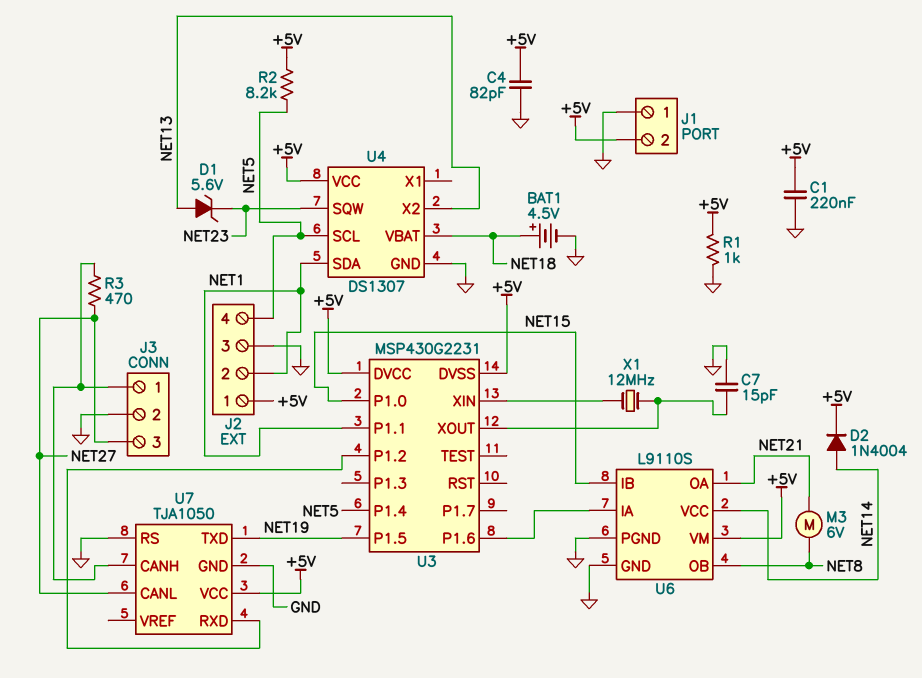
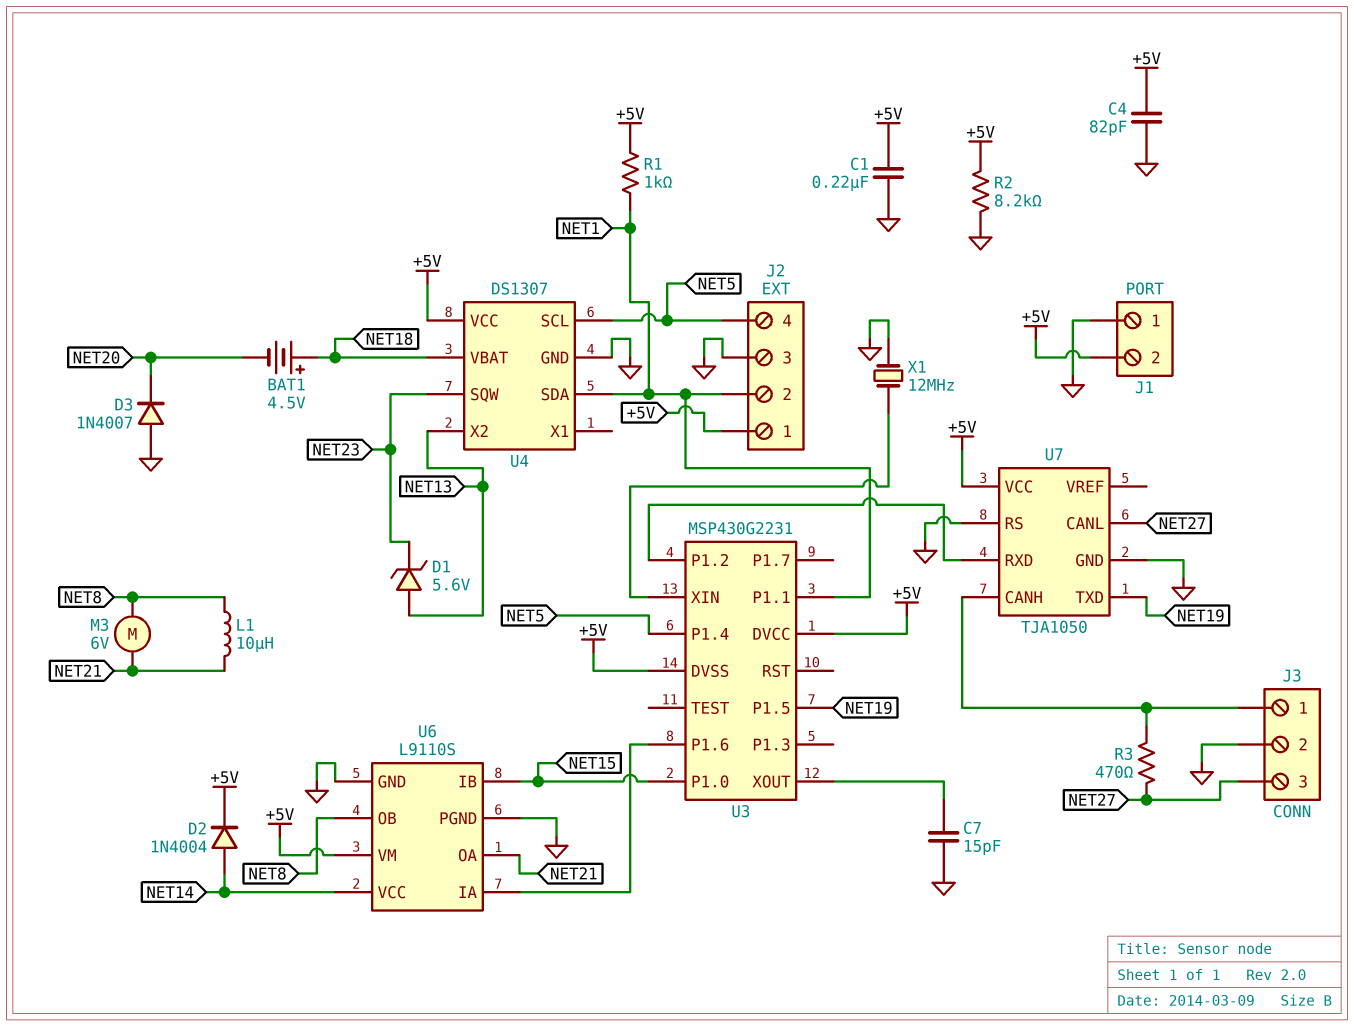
BAT1: 4.5V (plus NET18, minus GND) -> 4.5V (plus NET18, minus NET20)
D3: none -> diode 1N4007 (A GND, K NET20)
L1: none -> 10uH (NET8, NET21)
R1: 1k (+5V, GND) -> 1k (+5V, NET1)
R2: 8.2k (+5V, NET5) -> 8.2k (+5V, GND)
X1: 12MHz (U3/XIN, U3/XOUT) -> 12MHz (GND, U3/XIN)

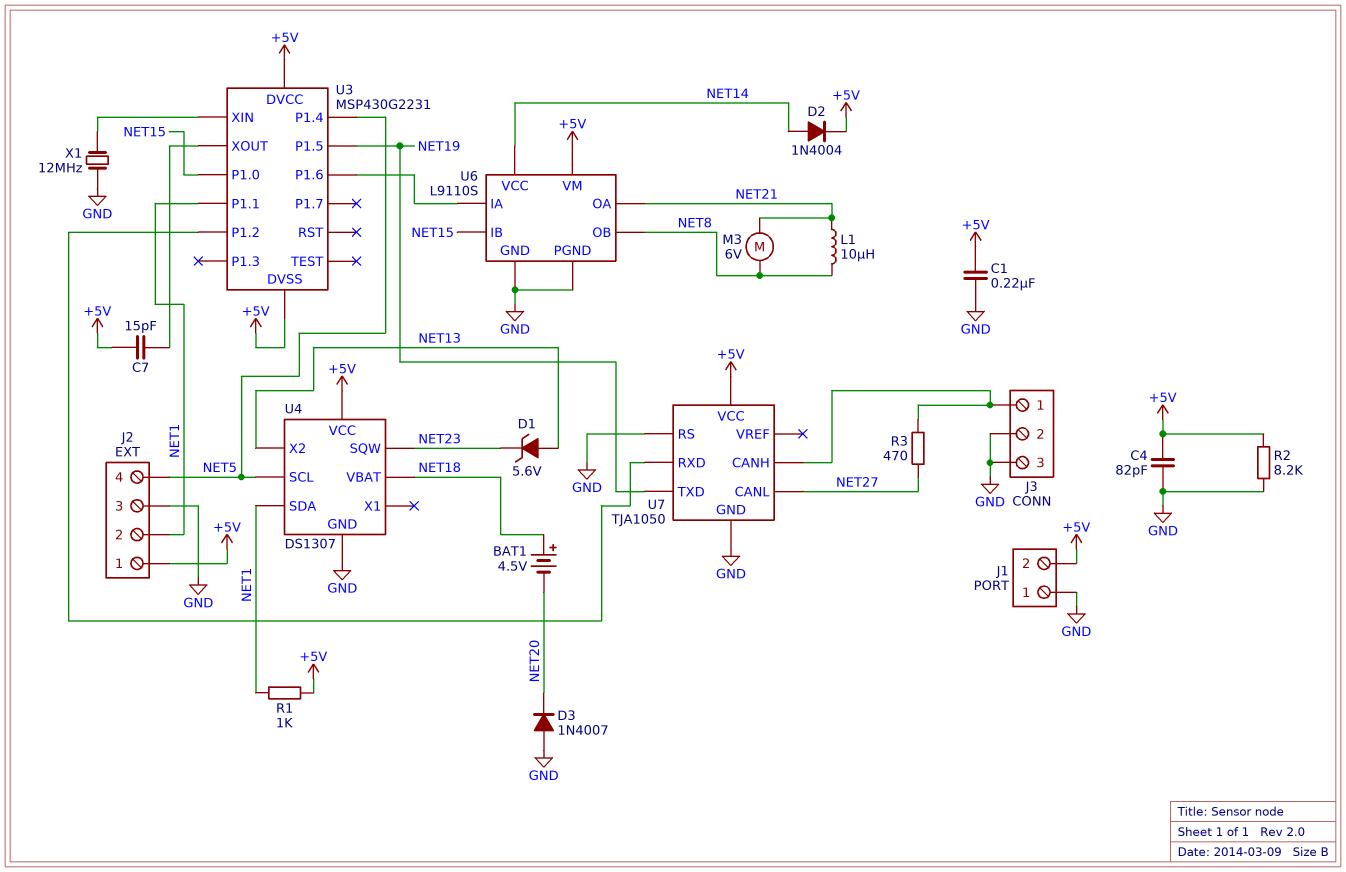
C7: 15pF (GND, U3/XOUT) -> 15pF (+5V, U3/XOUT)
J3 pin 3: NET27 -> GND

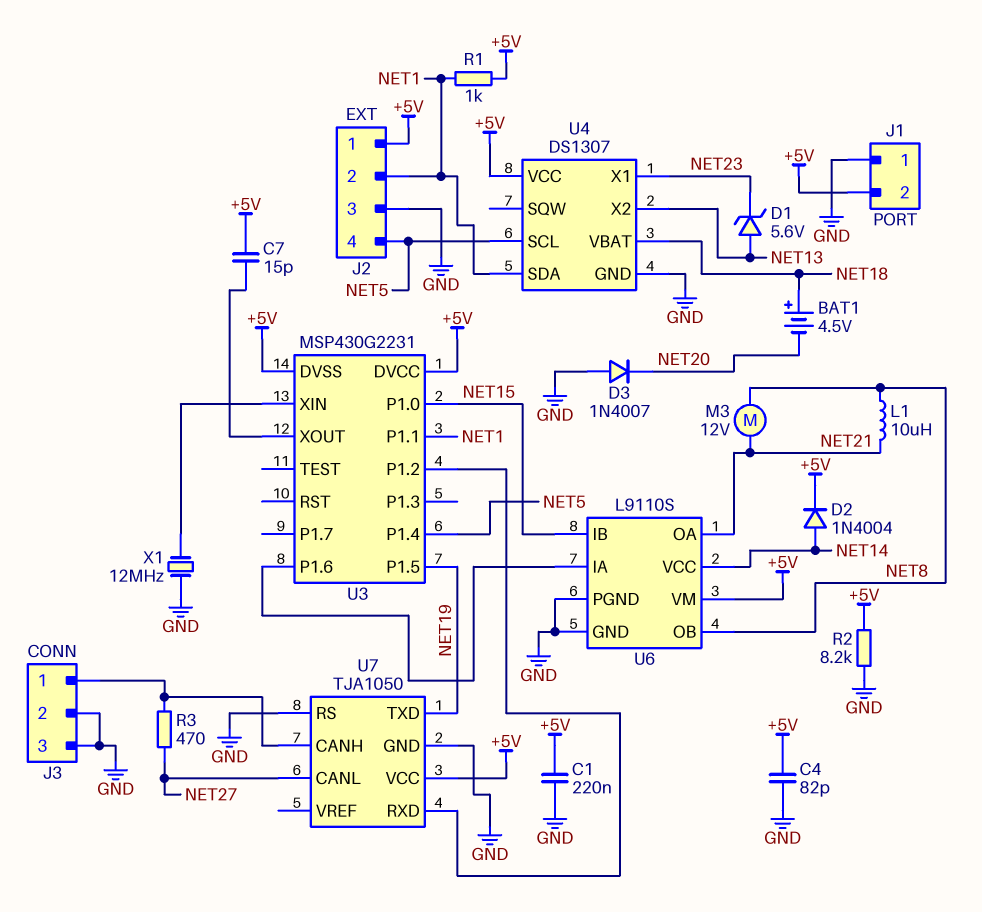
M3: motor 6V (NET8, NET21) -> motor 12V (NET8, NET21)
U4 pin SQW: NET23 -> none
U4 pin X1: none -> NET23

